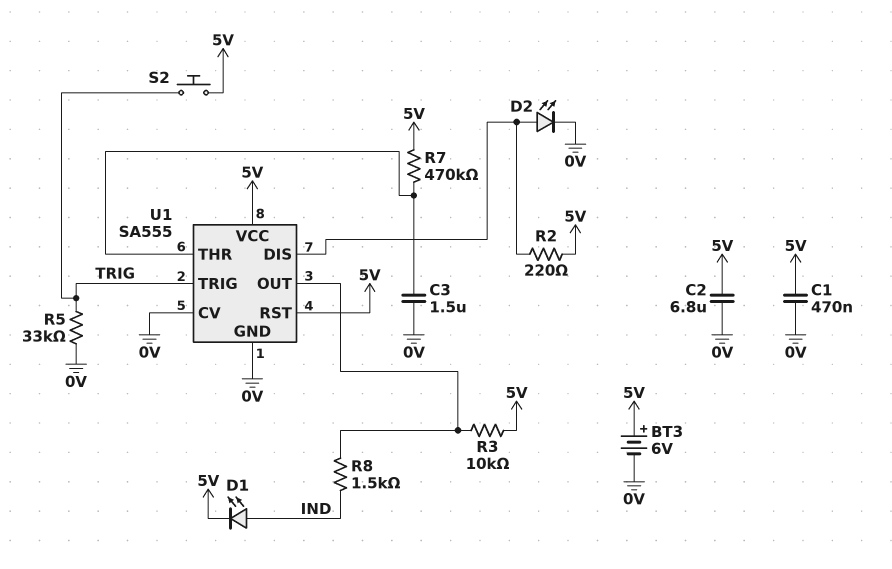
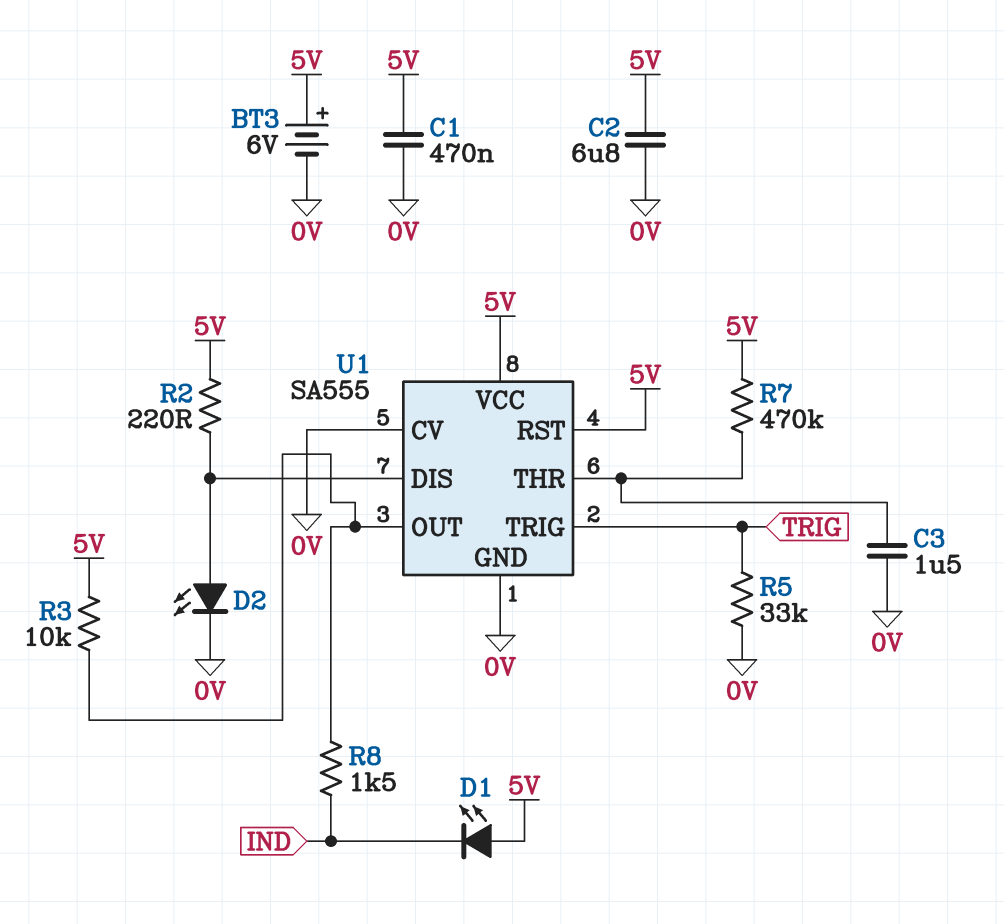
D1: LED (A IND, K 5V) -> LED (A 5V, K IND)
S2: button (5V, TRIG) -> none

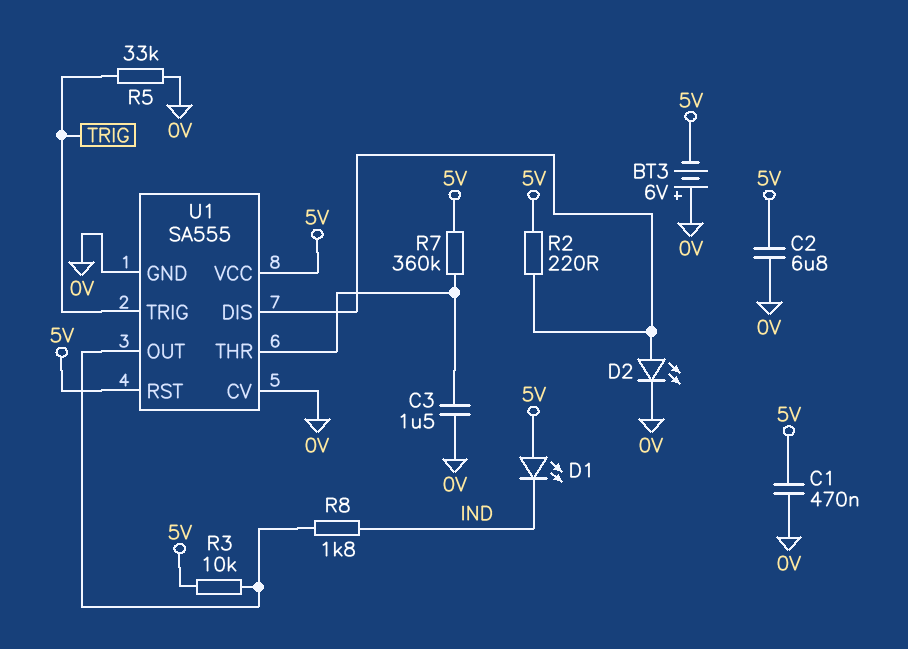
BT3: 6V (plus 5V, minus 0V) -> 6V (plus 0V, minus 5V)
R7: 470k (5V, U1/THR) -> 360k (5V, U1/THR)
R8: 1.5k (IND, U1/OUT) -> 1.8k (IND, U1/OUT)

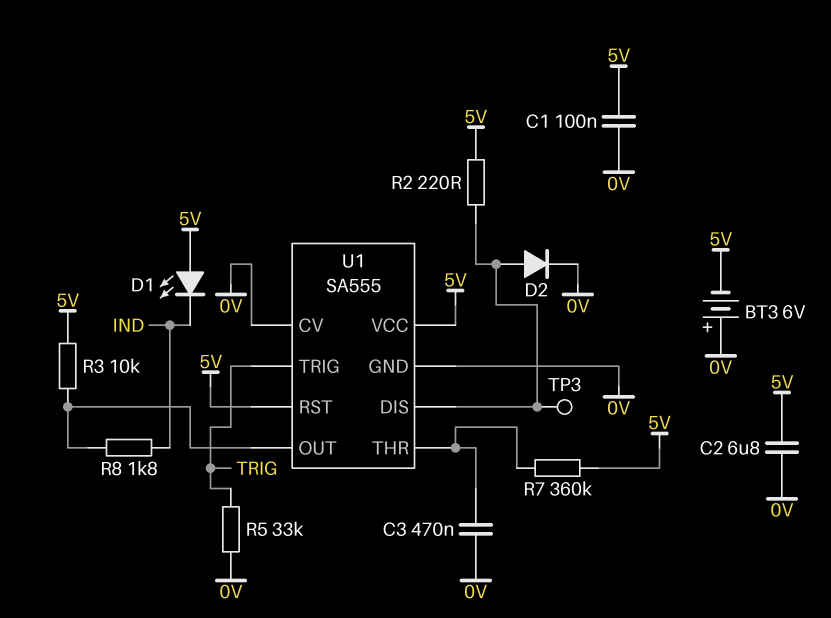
C1: 470nF (0V, 5V) -> 100nF (0V, 5V)
C3: 1.5uF (0V, U1/THR) -> 470nF (0V, U1/THR)
D2: LED (A U1/DIS, K 0V) -> diode (A U1/DIS, K 0V)
TP3: none -> test point (U1/DIS)

